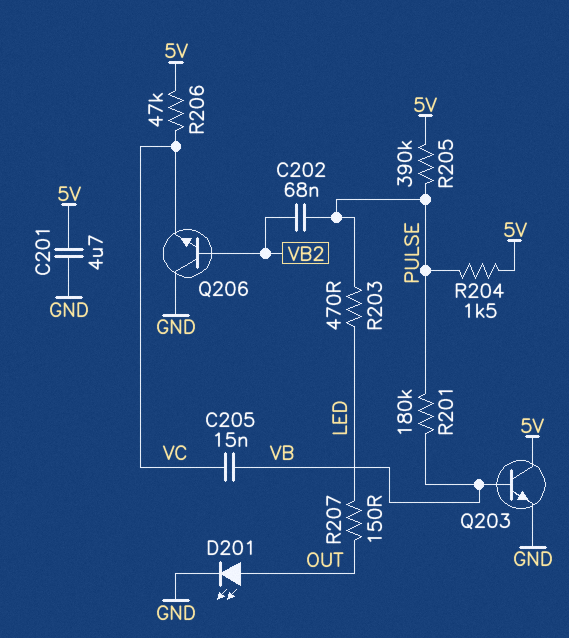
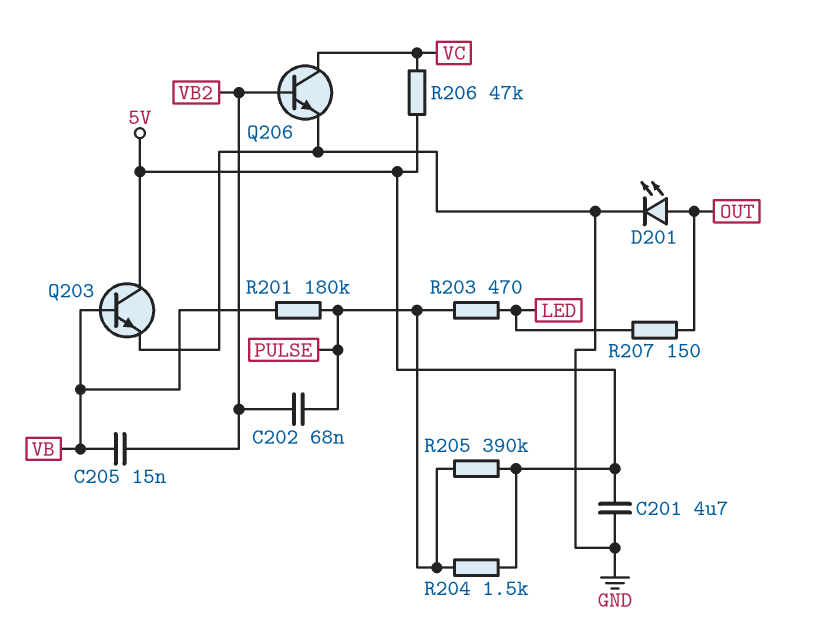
C205: 15nF (VB, VC) -> 15nF (VB, VB2)
Q206: NPN (B VB2, C GND, E VC) -> NPN (B VB2, C VC, E GND)

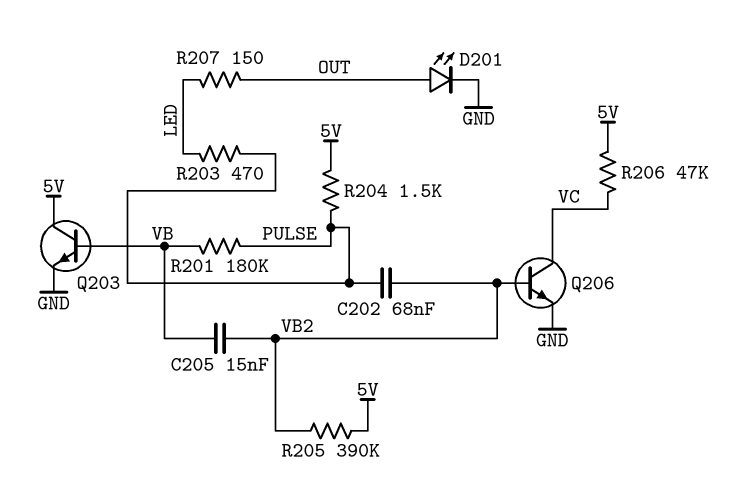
C201: 4.7uF (5V, GND) -> none
R205: 390k (5V, PULSE) -> 390k (5V, VB2)

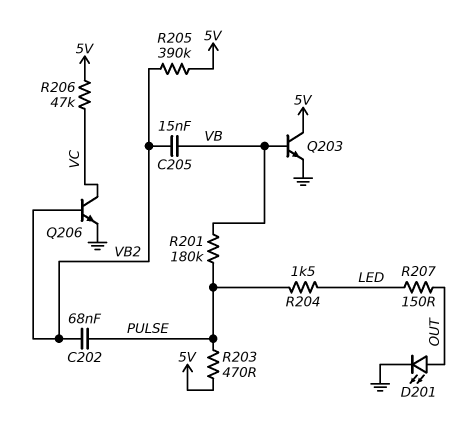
R203: 470 (LED, PULSE) -> 470 (5V, PULSE)
R204: 1.5k (5V, PULSE) -> 1.5k (LED, PULSE)

